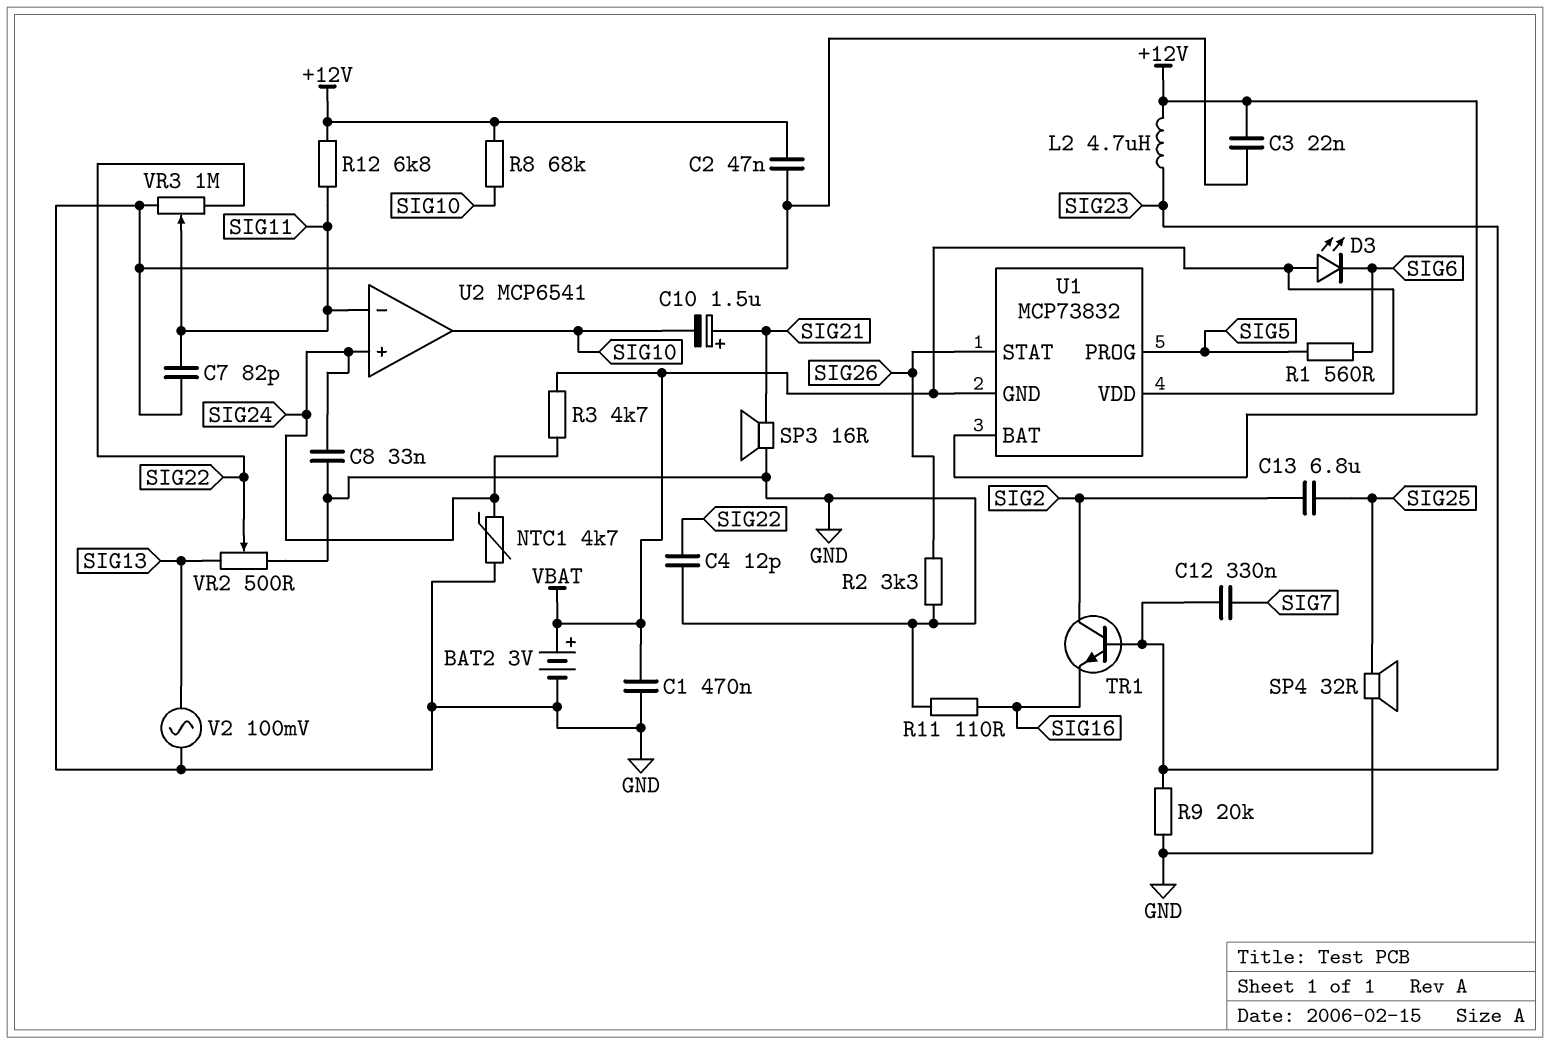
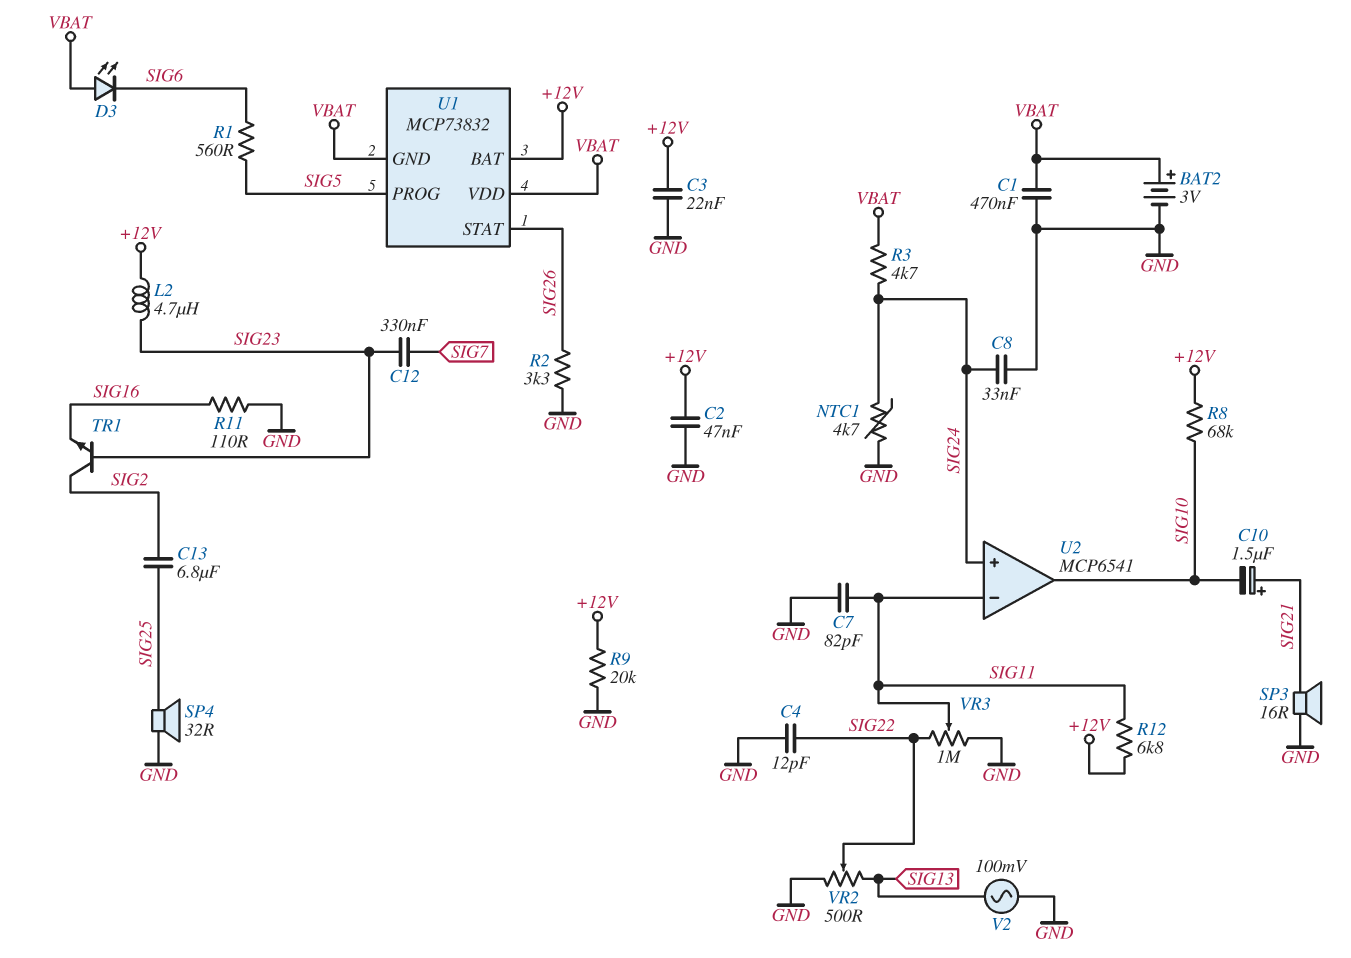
R9: 20k (GND, SIG23) -> 20k (+12V, GND)

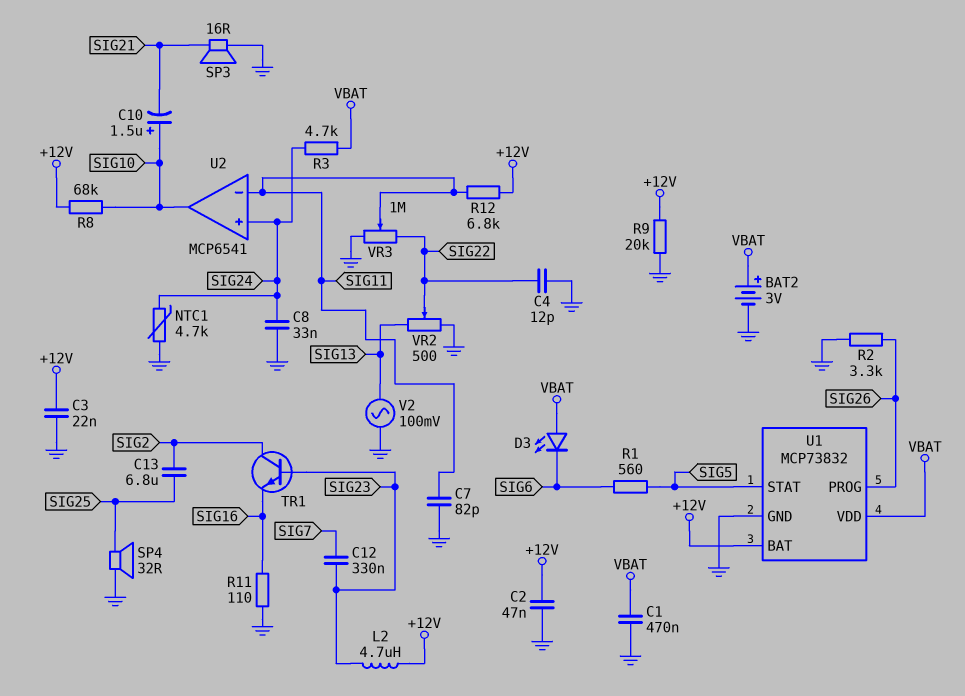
C10: 1.5uF (plus SIG21, minus SIG10) -> 1.5uF (plus SIG10, minus SIG21)
U1 pin GND: VBAT -> GND
U1 pin PROG: SIG5 -> SIG26
U1 pin STAT: SIG26 -> SIG5

